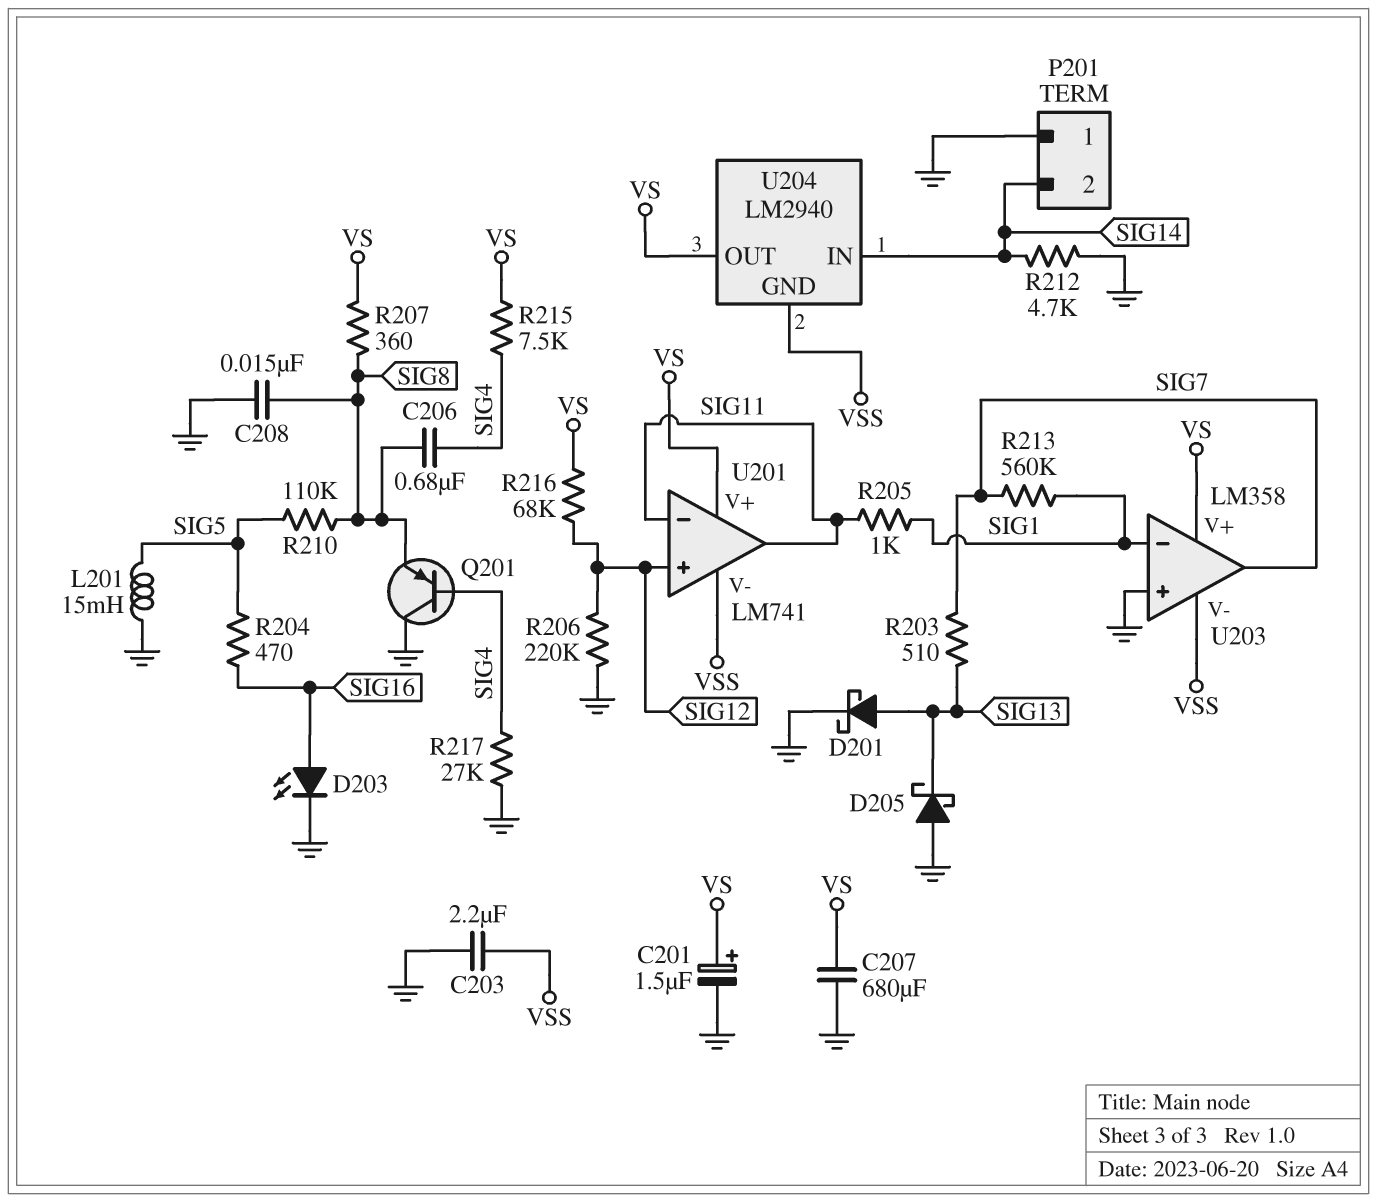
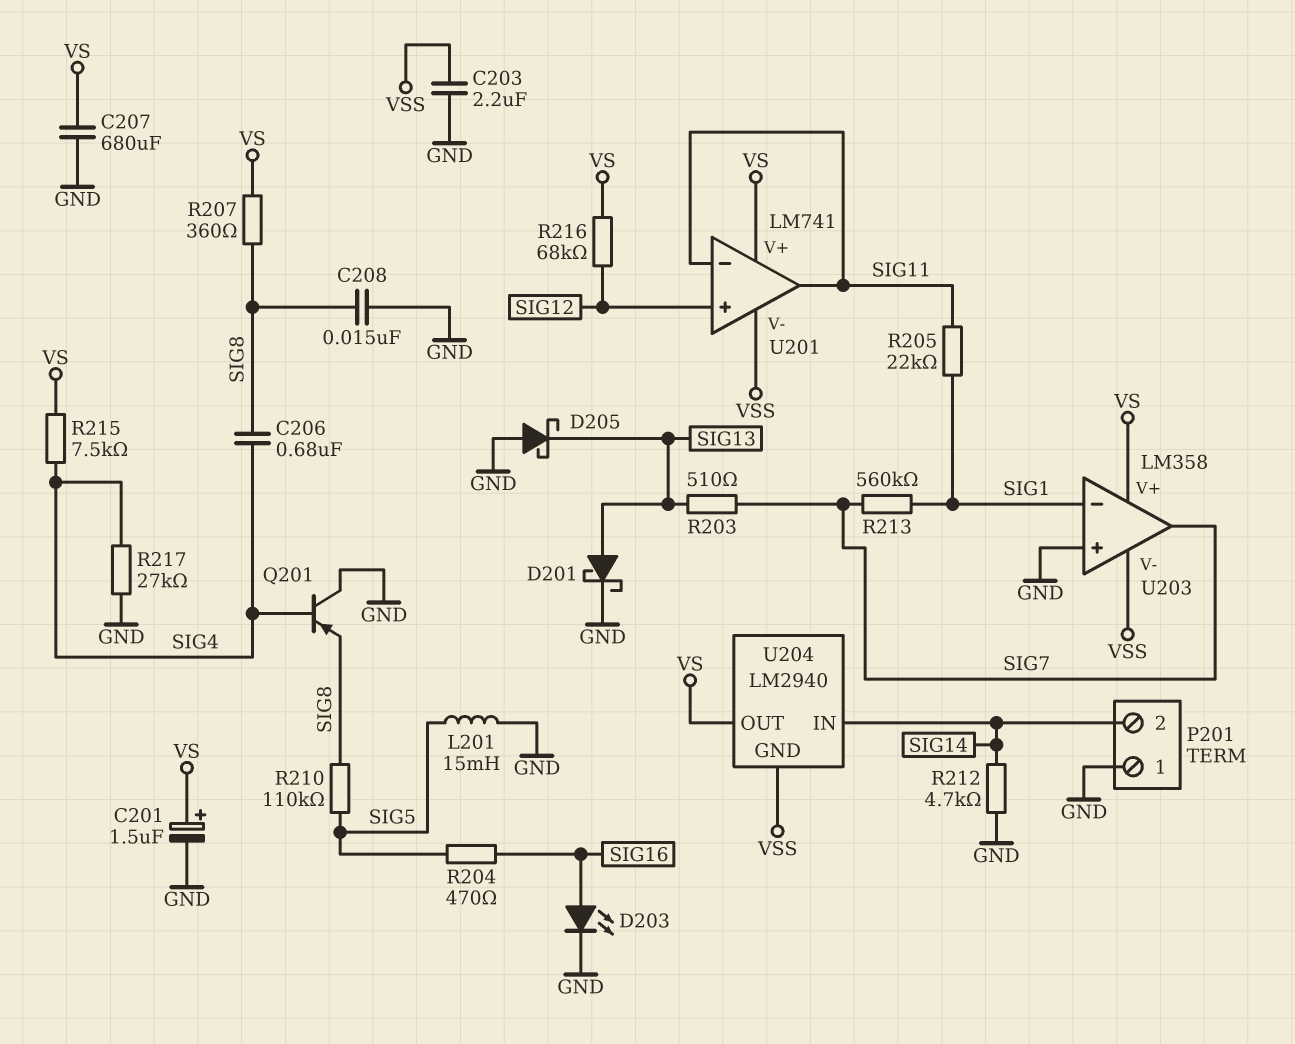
R205: 1k (SIG1, SIG11) -> 22k (SIG1, SIG11)
R206: 220k (GND, SIG12) -> none

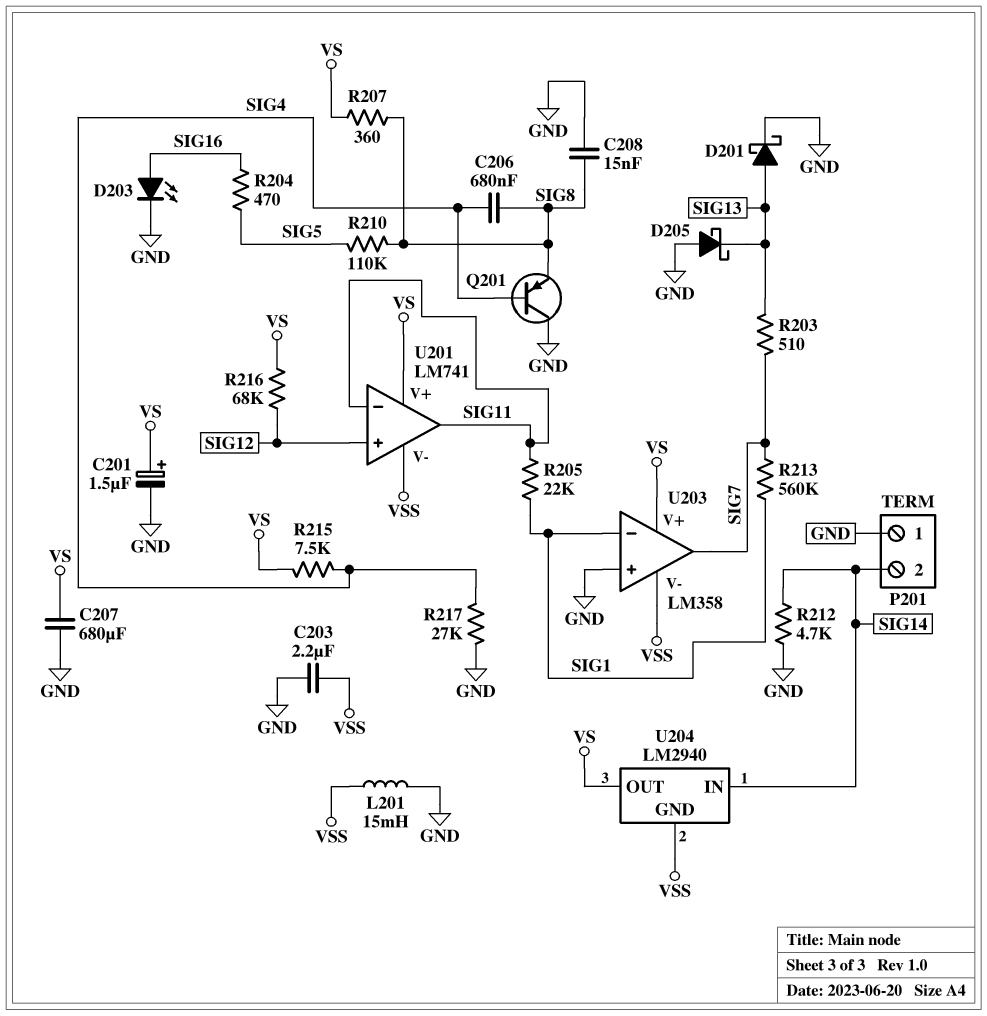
L201: 15mH (GND, SIG5) -> 15mH (GND, VSS)

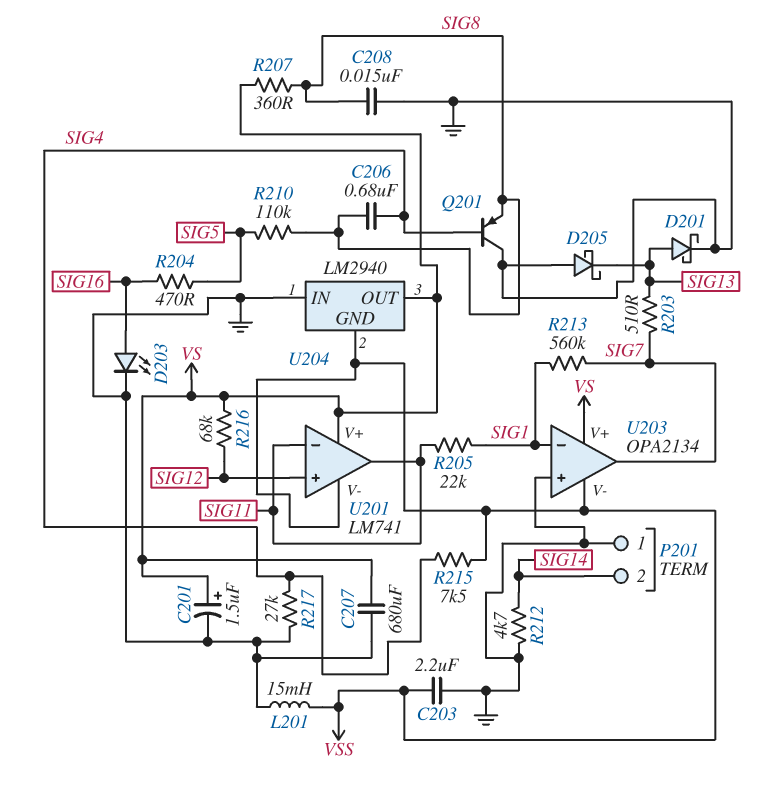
R215: 7.5k (SIG4, VS) -> 7.5k (SIG4, VSS)
U203: LM358 -> OPA2134
U204 pin IN: SIG14 -> GND

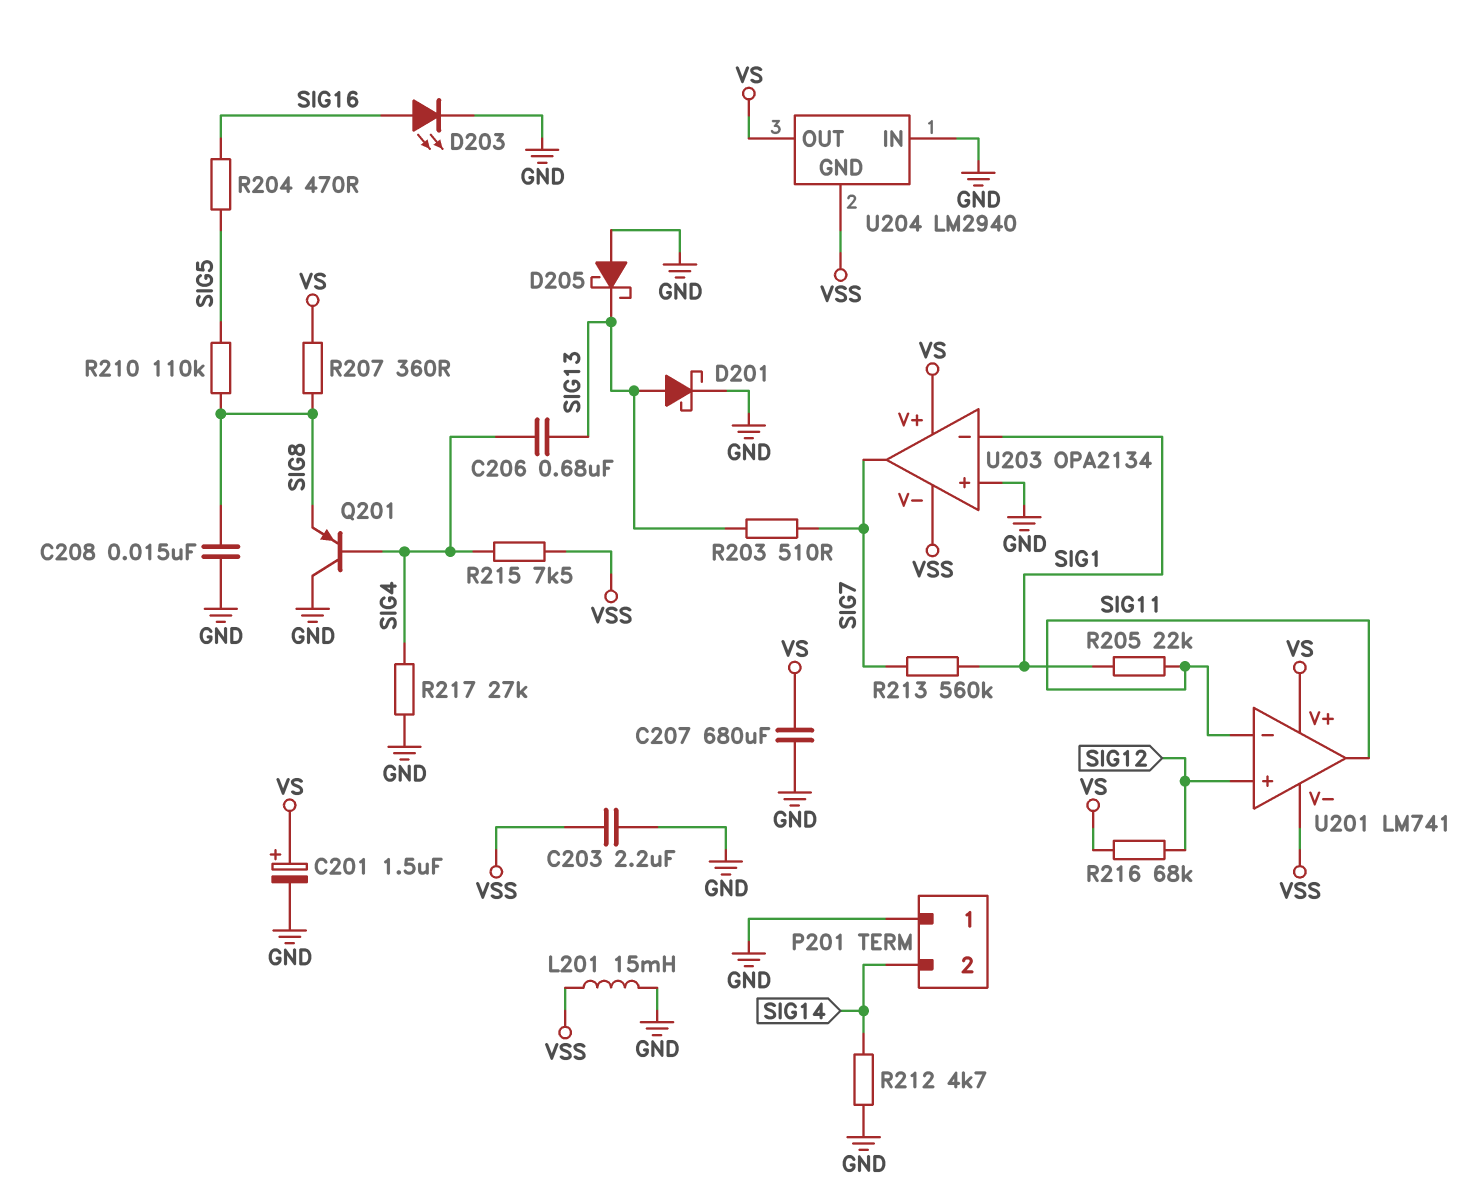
C206: 680nF (SIG4, SIG8) -> 680nF (SIG4, SIG13)

